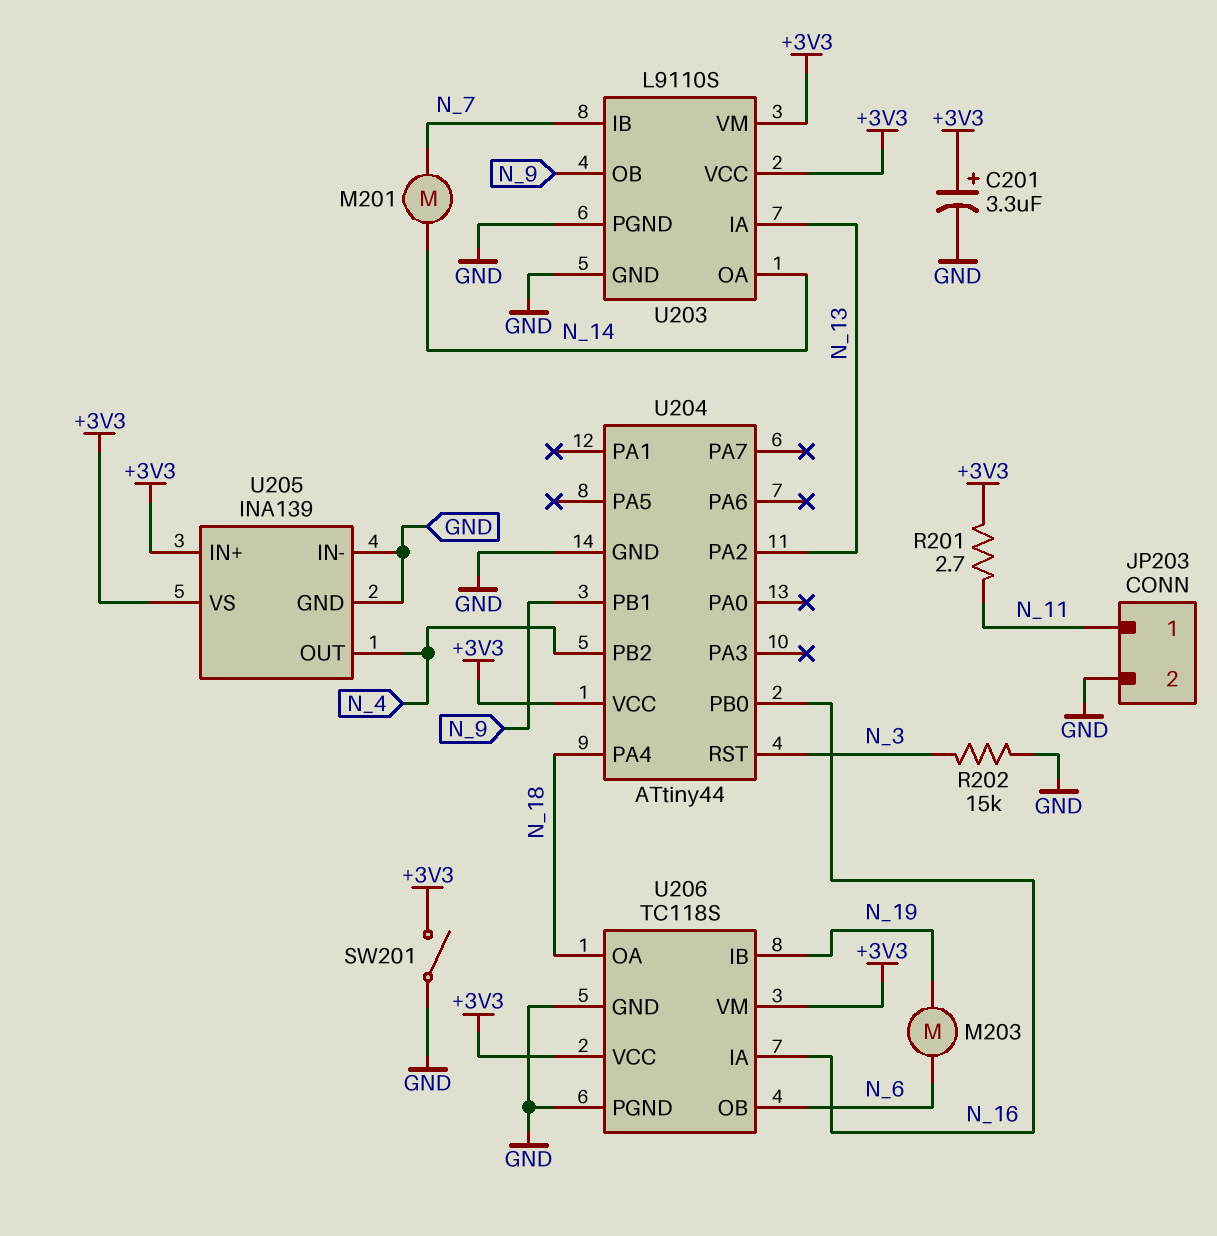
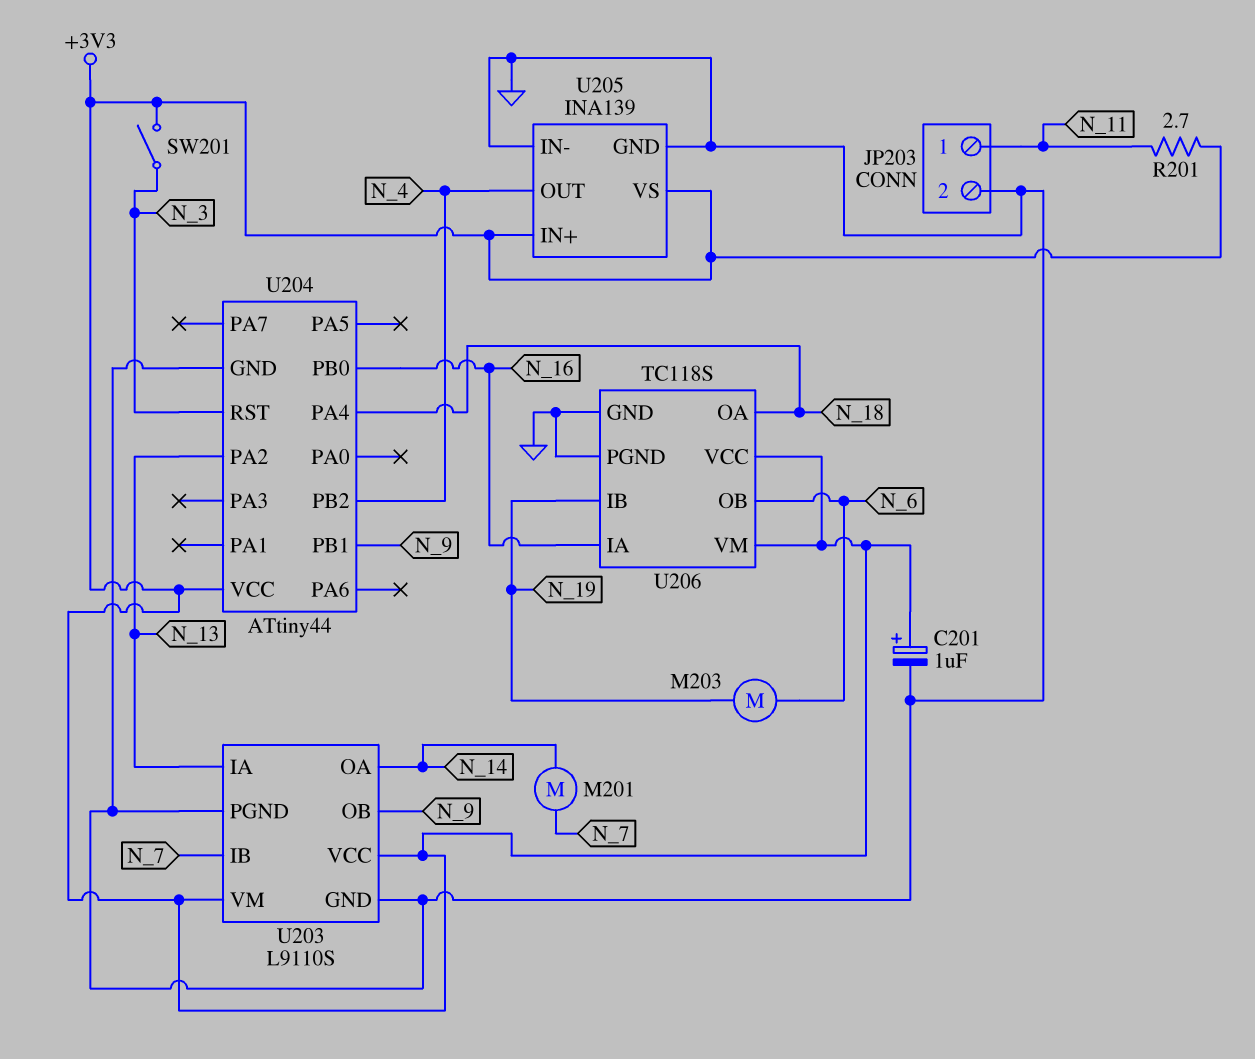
C201: 3.3uF (plus +3V3, minus GND) -> 1uF (plus +3V3, minus GND)
R202: 15k (GND, N_3) -> none
SW201: switch (+3V3, GND) -> switch (+3V3, N_3)

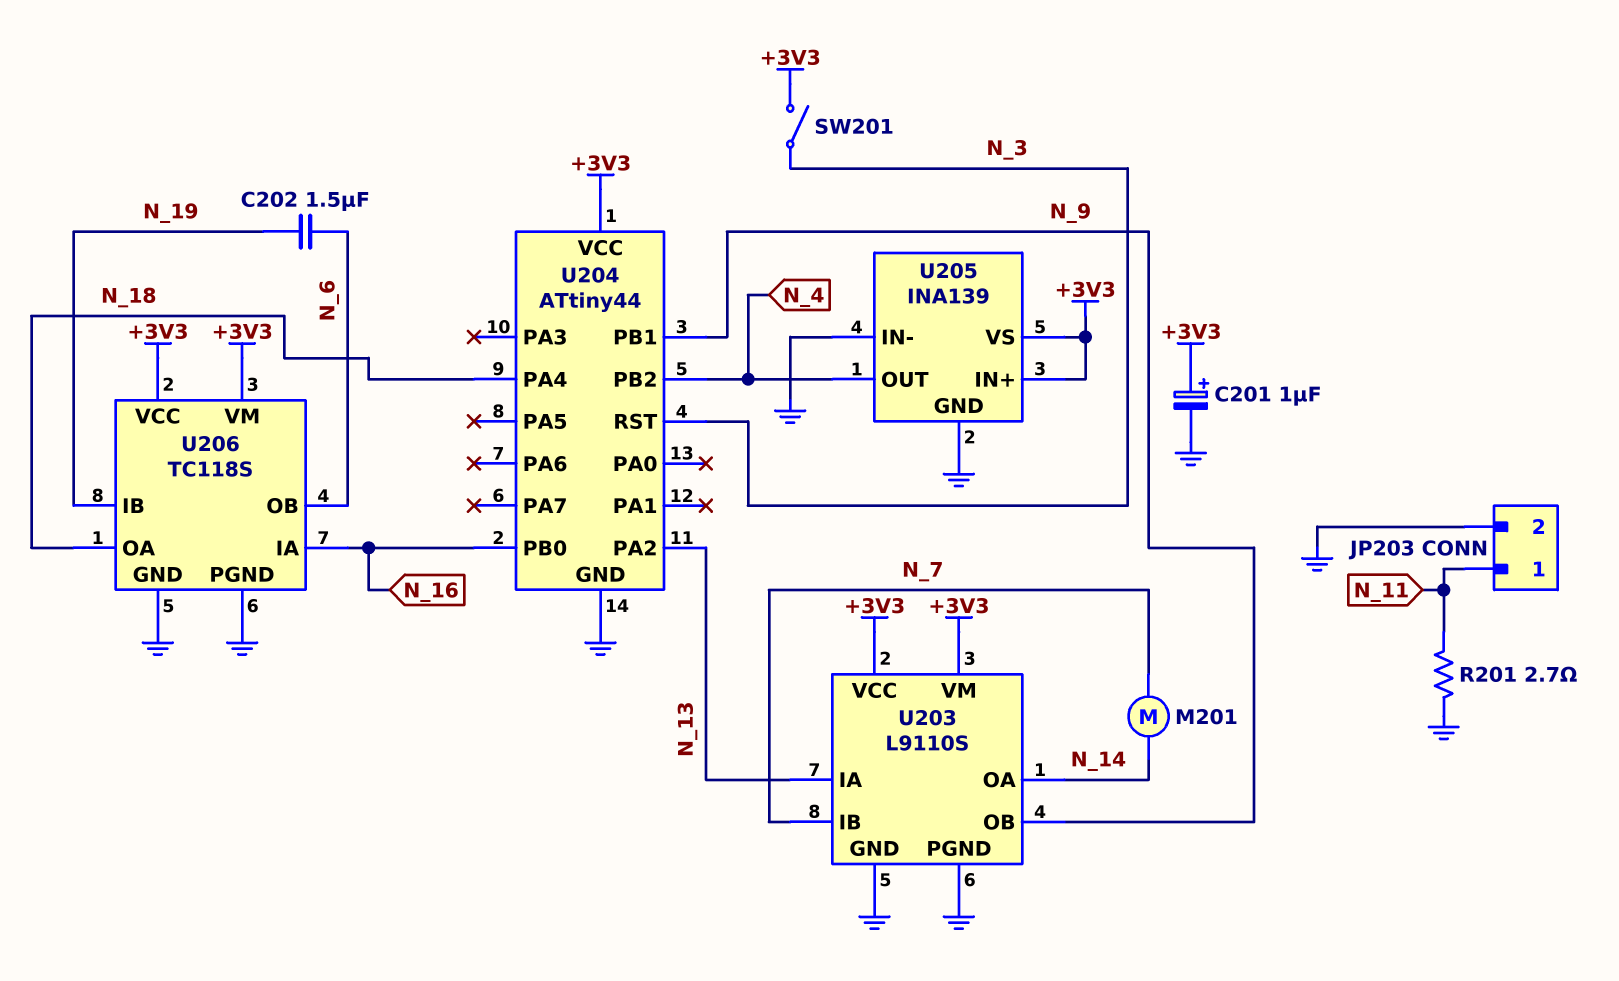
C202: none -> 1.5uF (N_6, N_19)
M203: motor (N_6, N_19) -> none
R201: 2.7 (+3V3, N_11) -> 2.7 (GND, N_11)

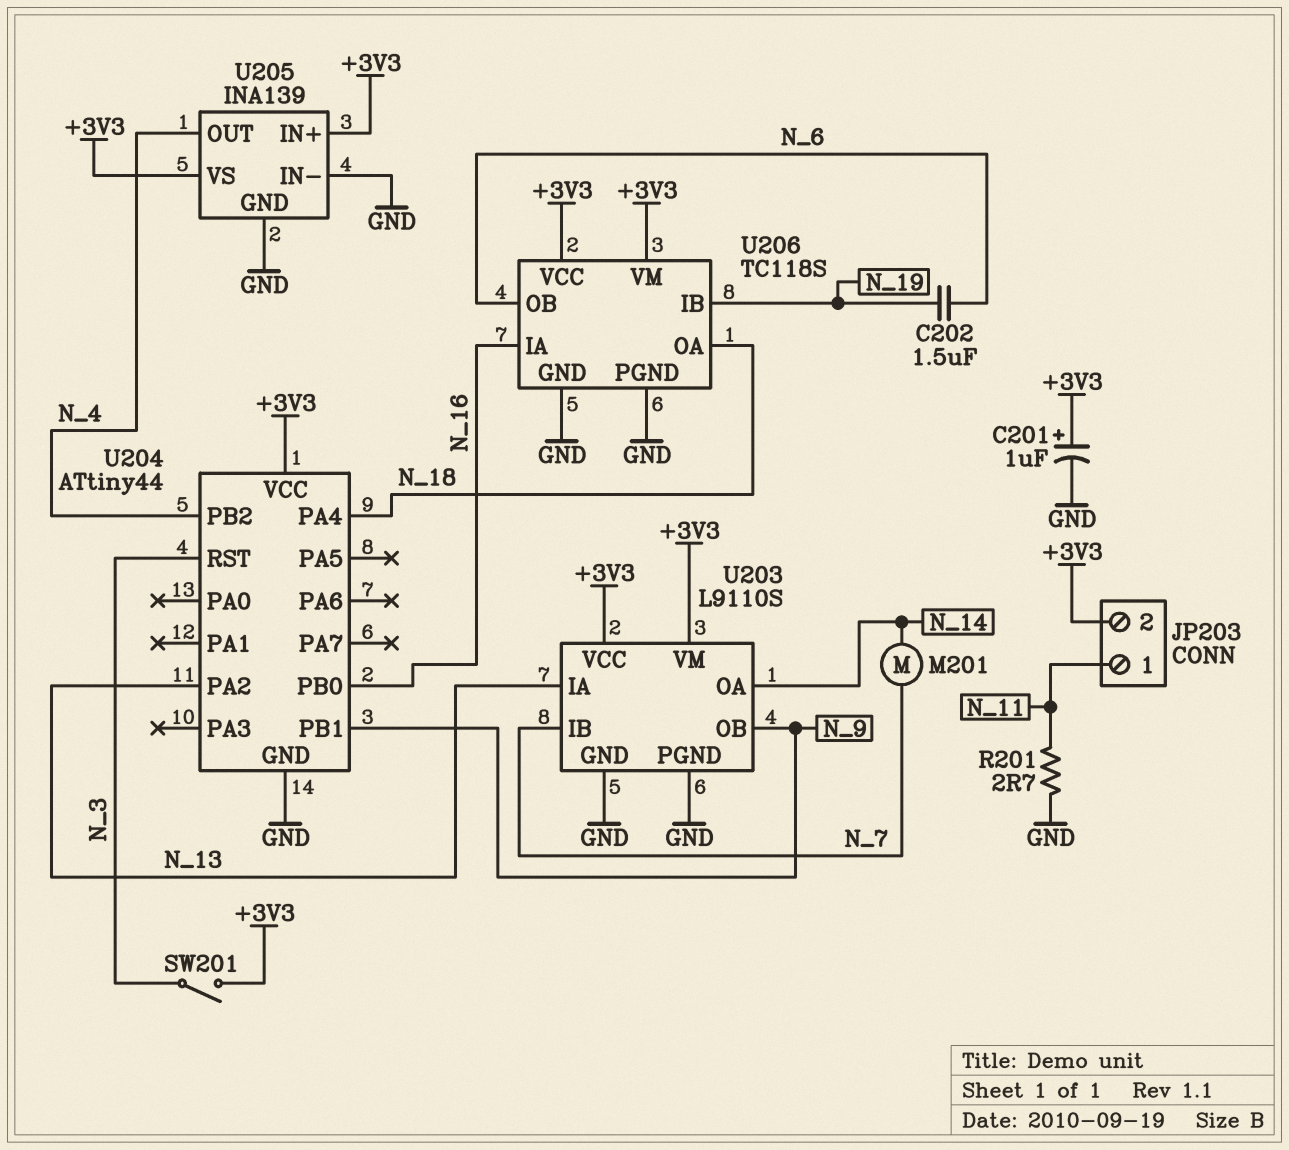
JP203 pin 2: GND -> +3V3

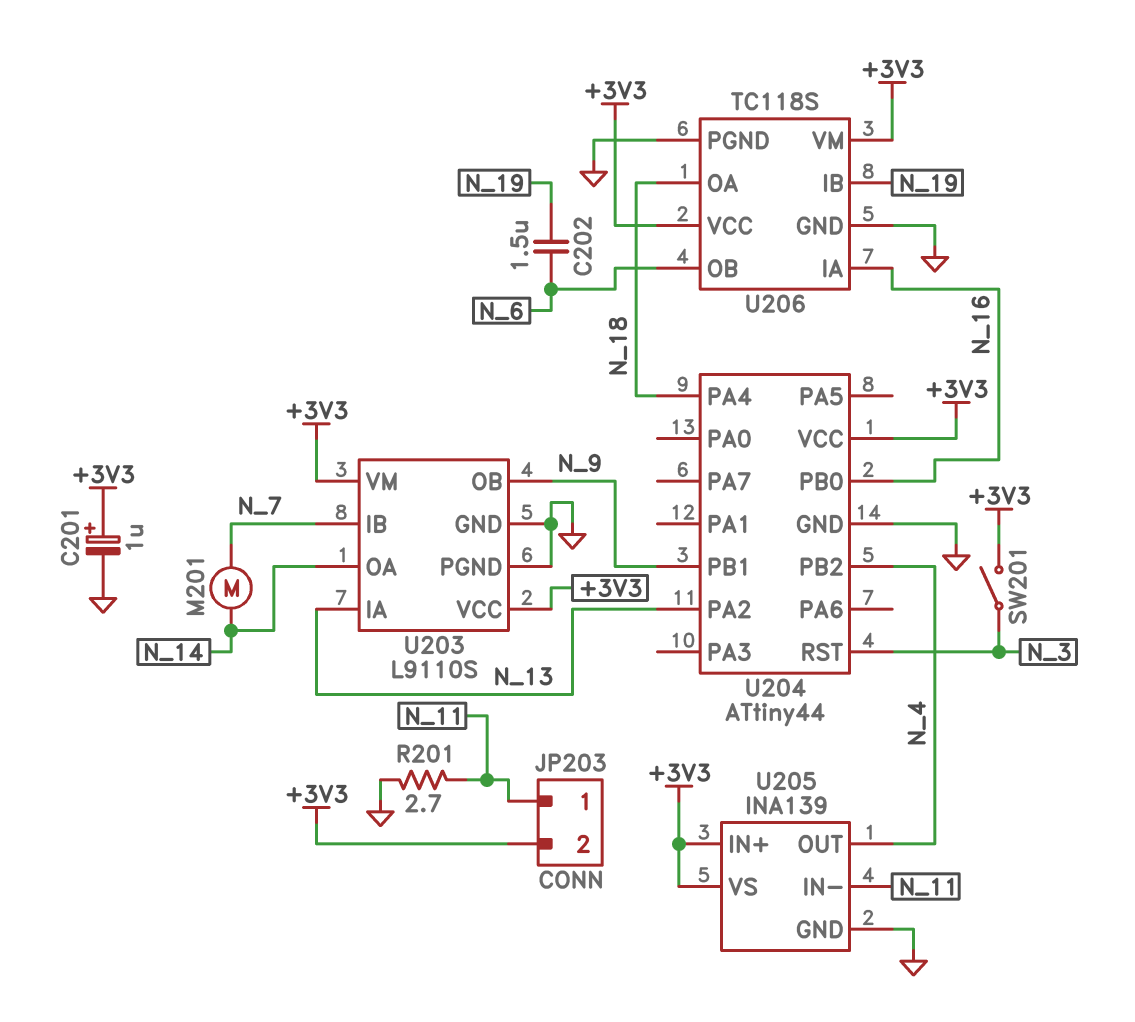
U205 pin IN-: GND -> N_11

